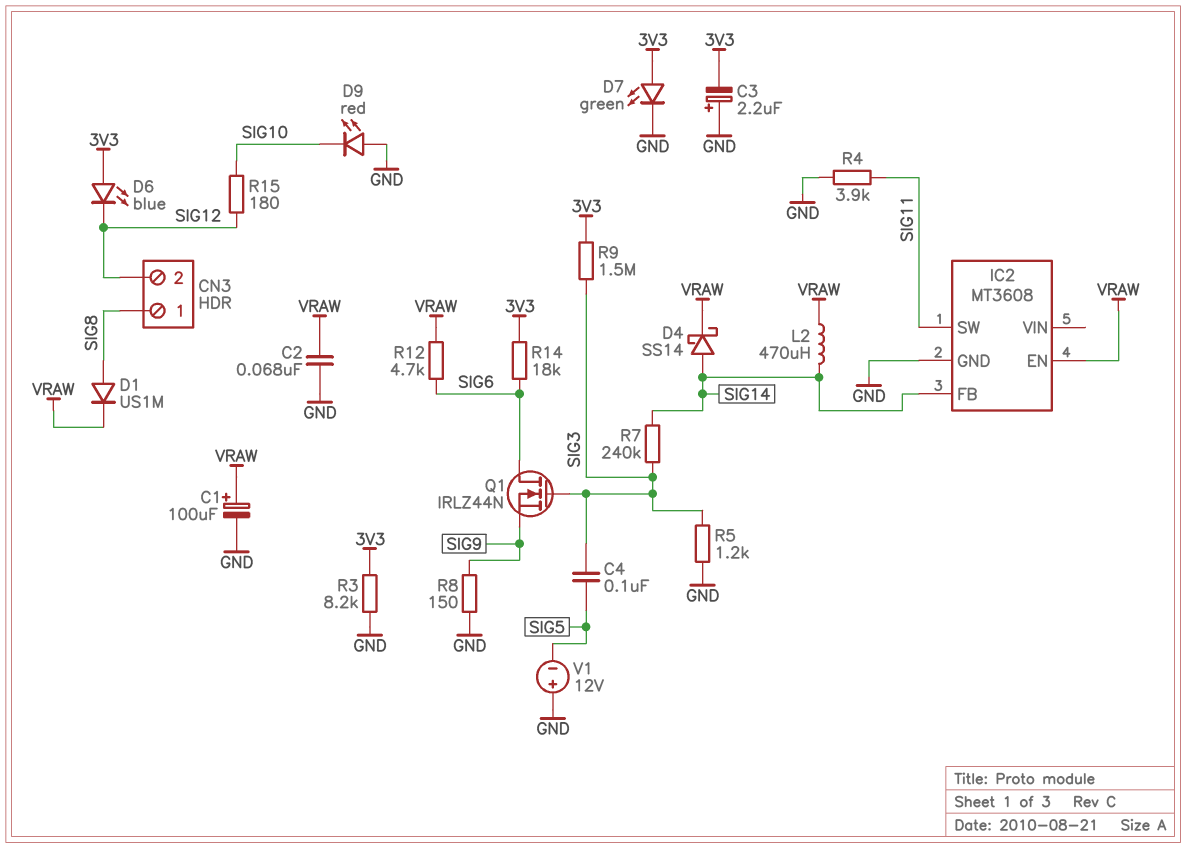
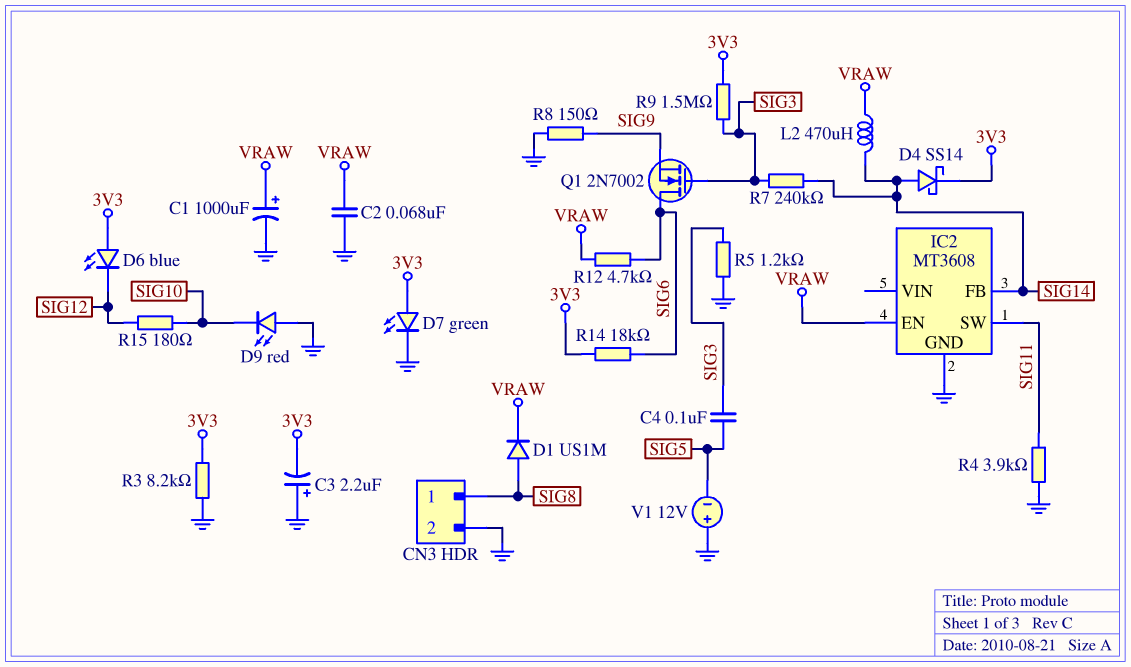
C1: 100uF (plus VRAW, minus GND) -> 1000uF (plus VRAW, minus GND)
CN3 pin 2: SIG12 -> GND
D4: schottky SS14 (A SIG14, K VRAW) -> schottky SS14 (A SIG14, K 3V3)
Q1: NMOS IRLZ44N (G SIG3, D SIG6, S SIG9) -> NMOS 2N7002 (G SIG3, D SIG6, S SIG9)

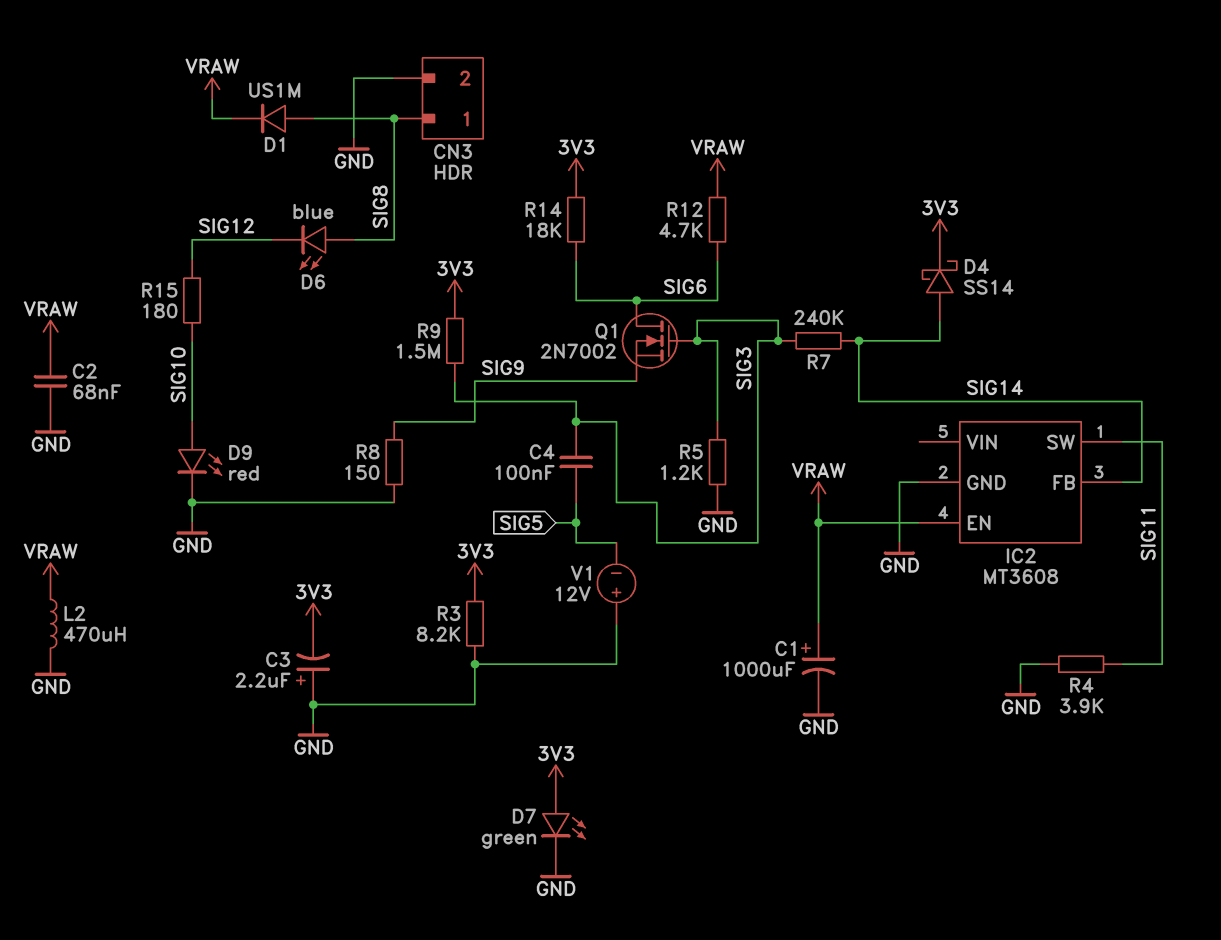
D6: LED blue (A 3V3, K SIG12) -> LED blue (A SIG8, K SIG12)
D9: LED red (A GND, K SIG10) -> LED red (A SIG10, K GND)
L2: 470uH (SIG14, VRAW) -> 470uH (GND, VRAW)

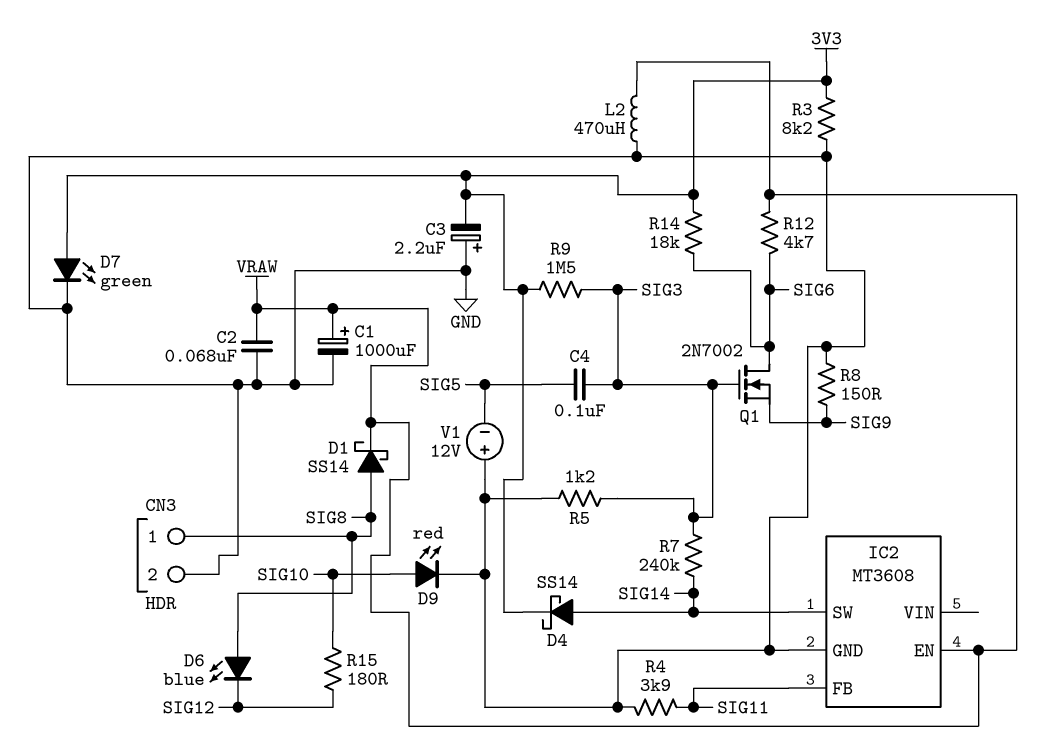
D1: diode US1M (A SIG8, K VRAW) -> schottky SS14 (A SIG8, K VRAW)
IC2 pin FB: SIG14 -> SIG11
IC2 pin SW: SIG11 -> SIG14

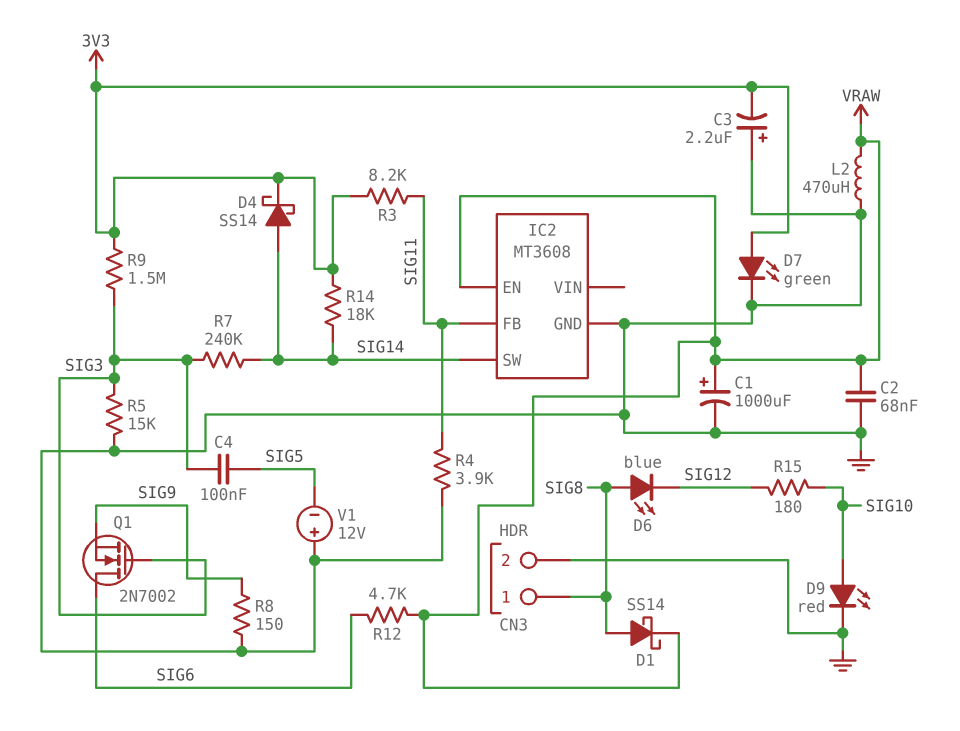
R3: 8.2k (3V3, GND) -> 8.2k (3V3, SIG11)
R5: 1.2k (GND, SIG3) -> 15k (GND, SIG3)
R14: 18k (3V3, SIG6) -> 18k (3V3, SIG14)

